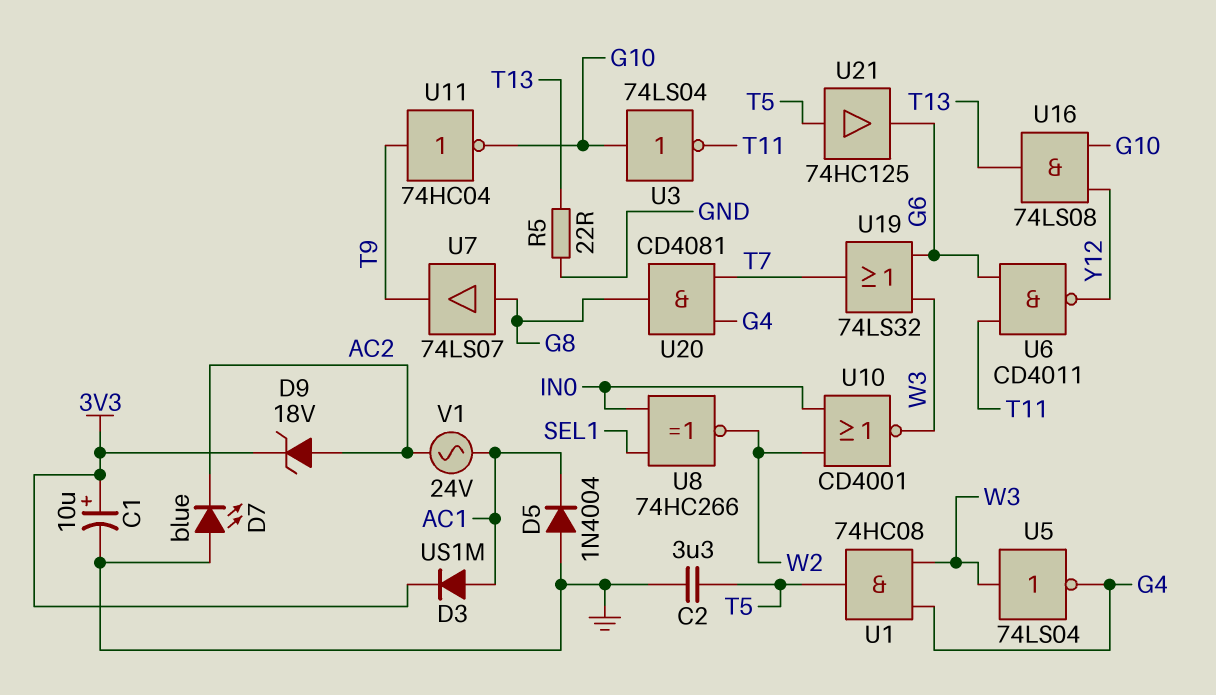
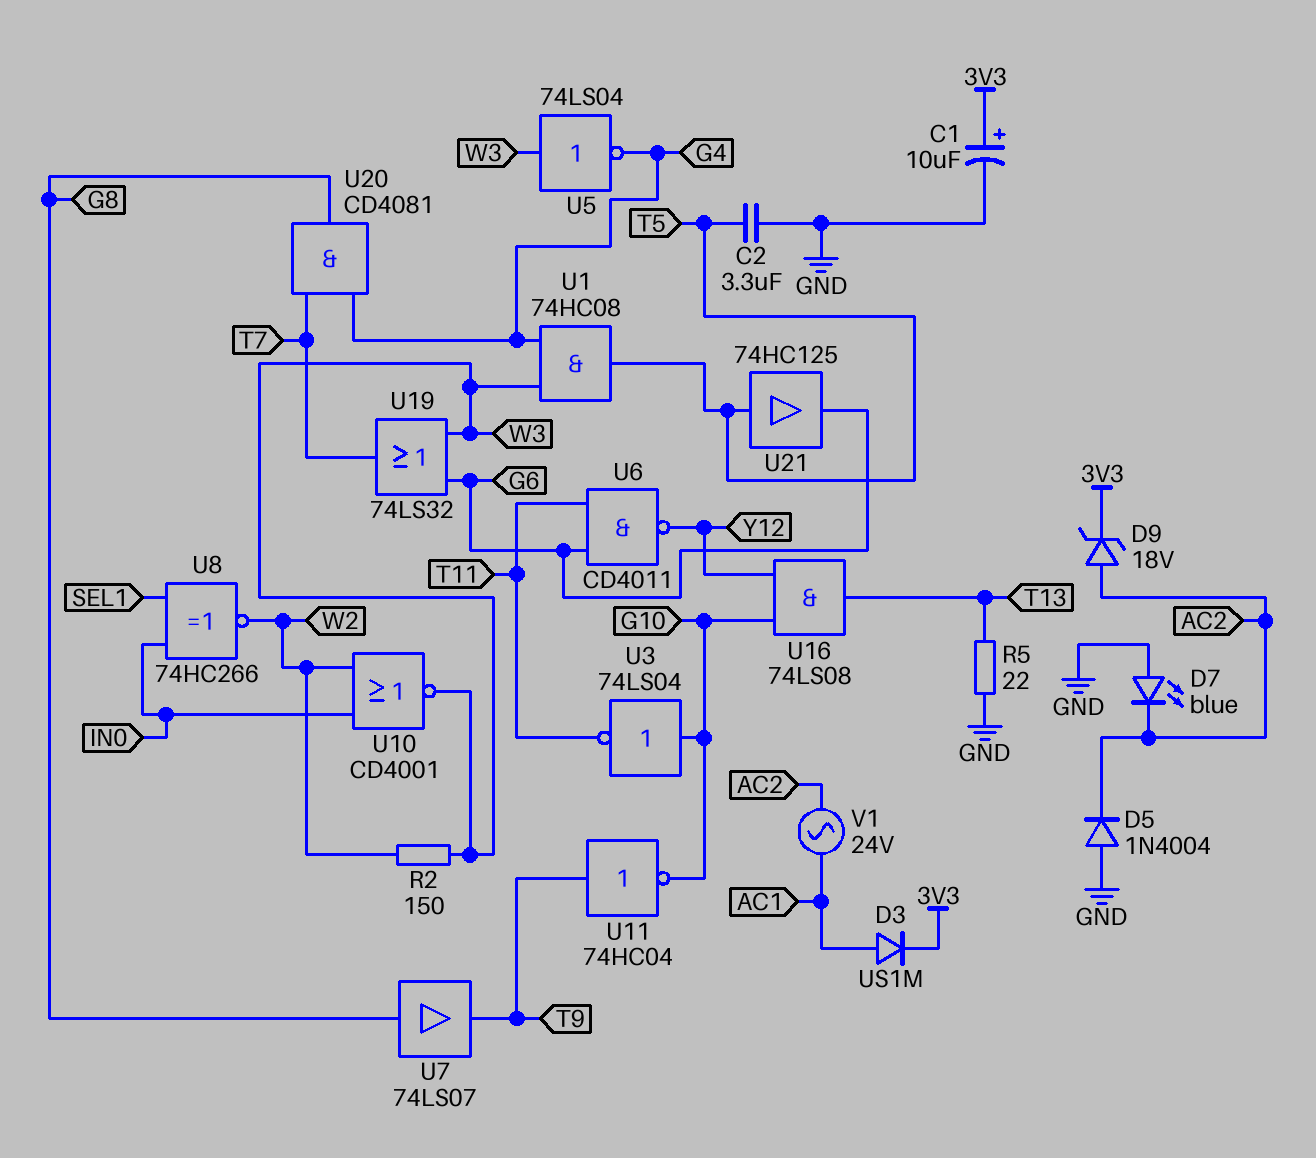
D5: diode 1N4004 (A GND, K AC1) -> diode 1N4004 (A GND, K AC2)
R2: none -> 150 (W2, W3)

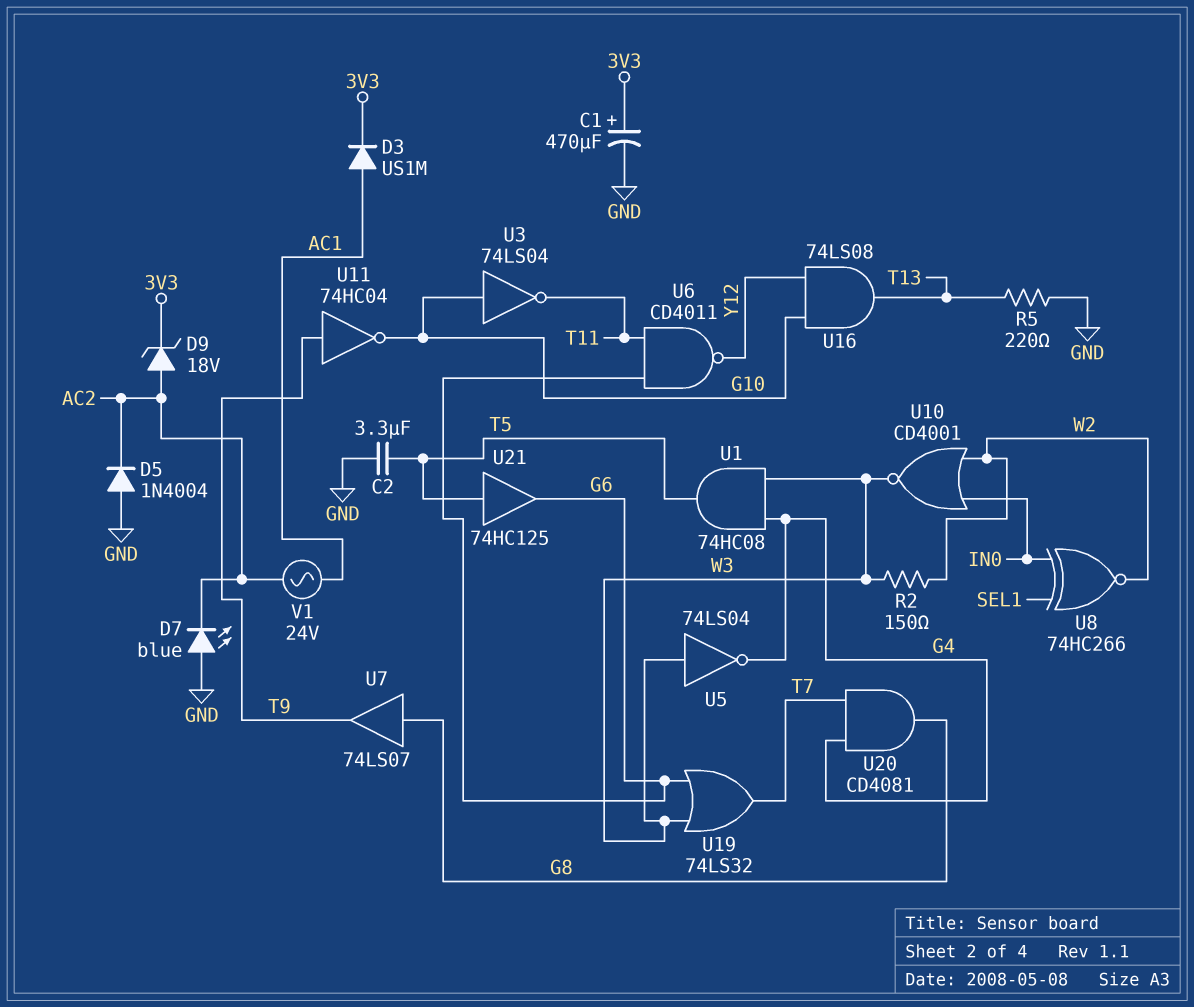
C1: 10uF (plus 3V3, minus GND) -> 470uF (plus 3V3, minus GND)
R5: 22 (GND, T13) -> 220 (GND, T13)

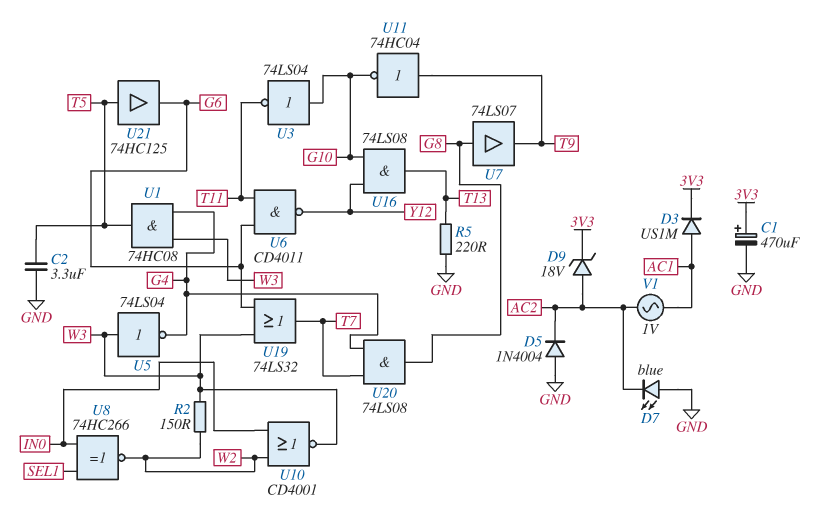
U20: AND CD4081 (in G4, in T7, out G8) -> AND 74LS08 (in G4, in T7, out G8)
V1: AC 24V (AC1, AC2) -> AC 1V (AC1, AC2)

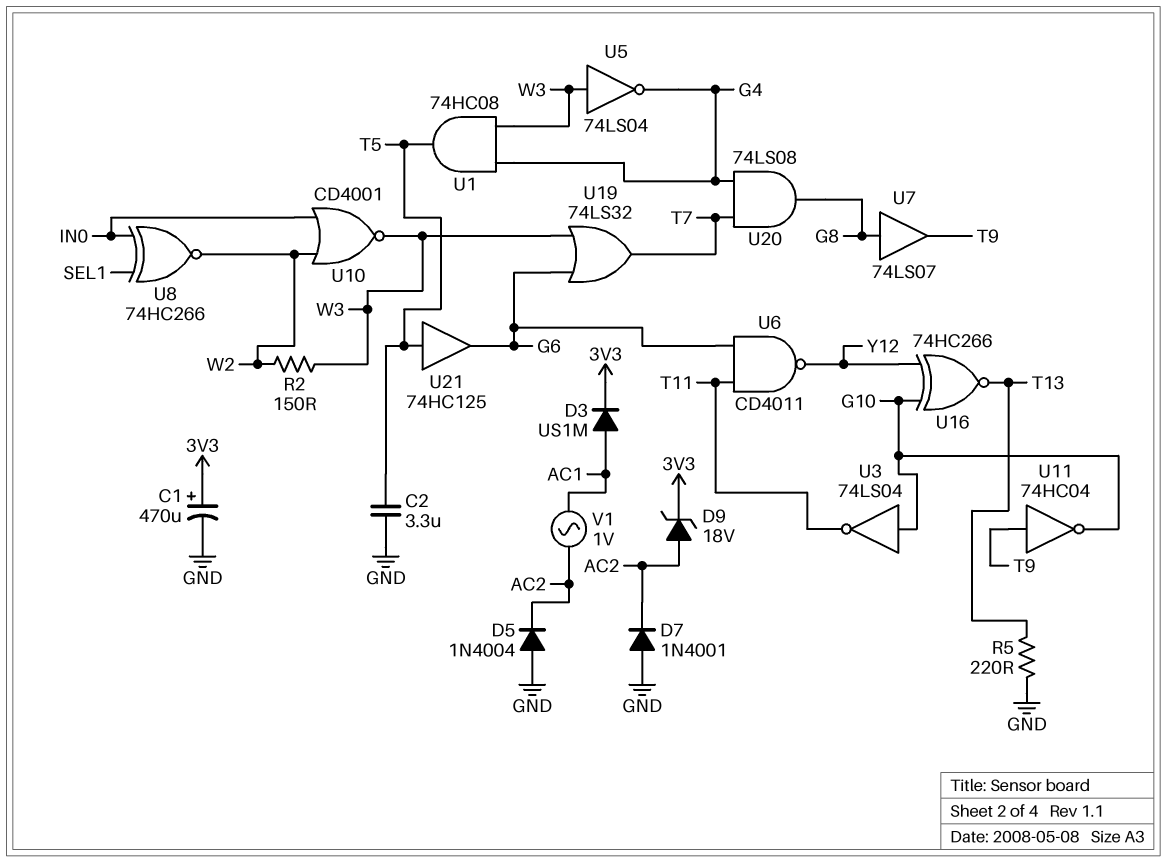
D7: LED blue (A GND, K AC2) -> diode 1N4001 (A GND, K AC2)
U16: AND 74LS08 (in G10, in Y12, out T13) -> XNOR 74HC266 (in G10, in Y12, out T13)

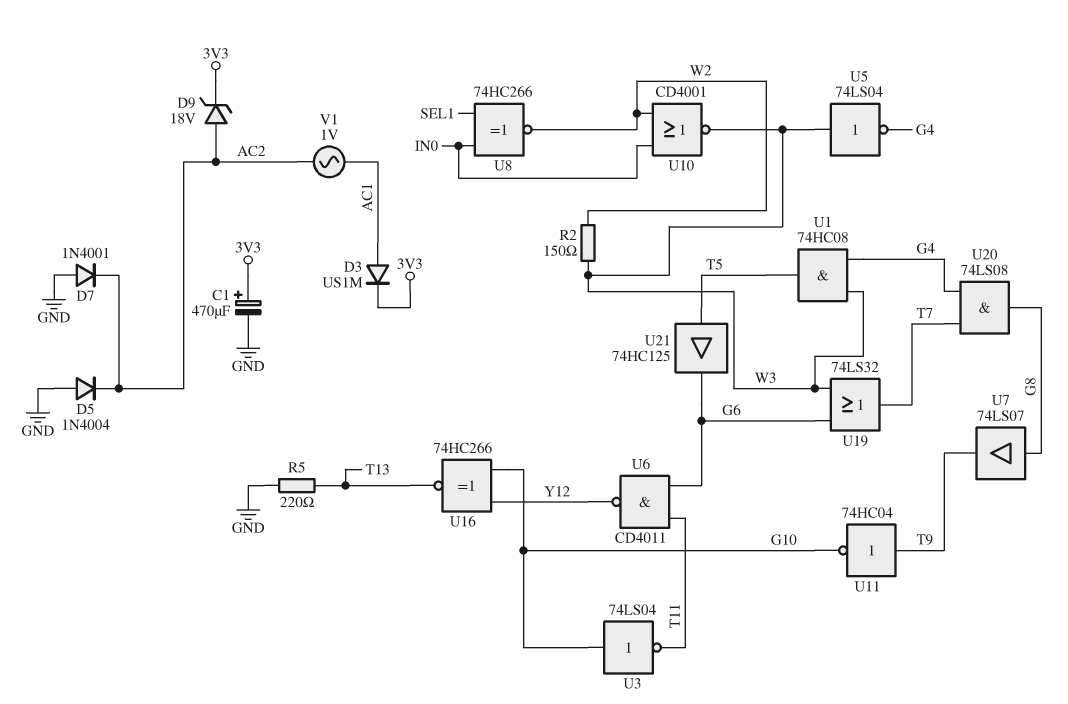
C2: 3.3uF (GND, T5) -> none

